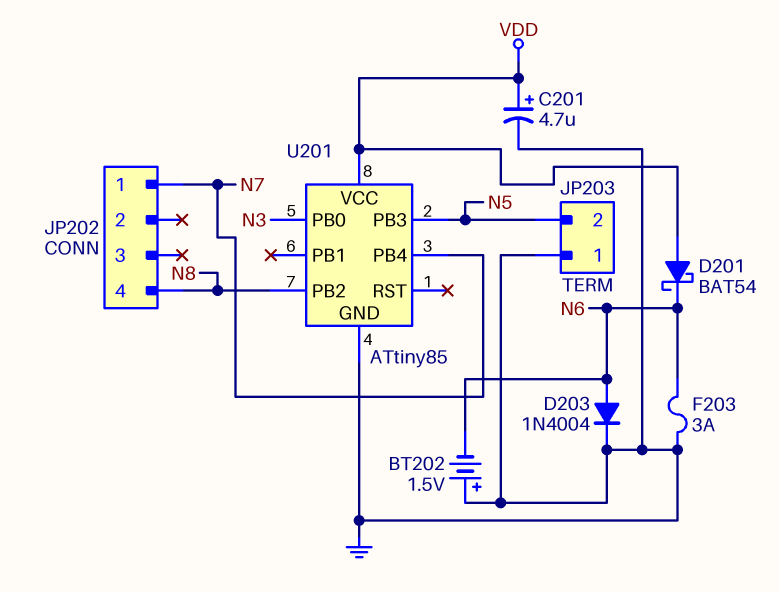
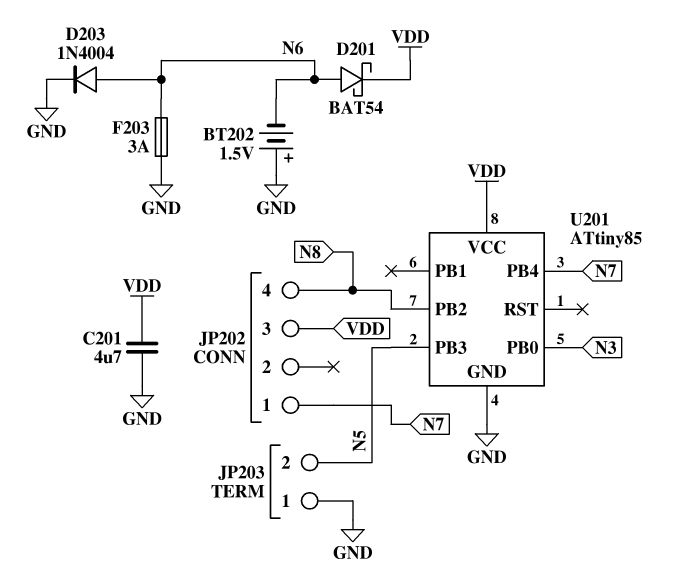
C201: 4.7uF (plus VDD, minus GND) -> 4.7uF (GND, VDD)
D201: schottky BAT54 (A VDD, K N6) -> schottky BAT54 (A N6, K VDD)
JP202 pin 3: none -> VDD

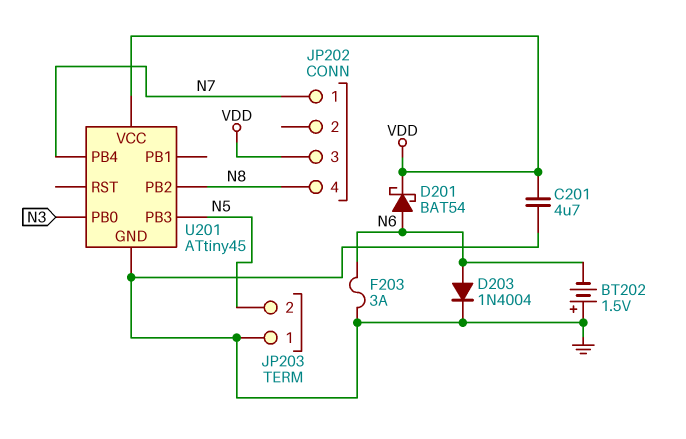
U201: ATtiny85 -> ATtiny45

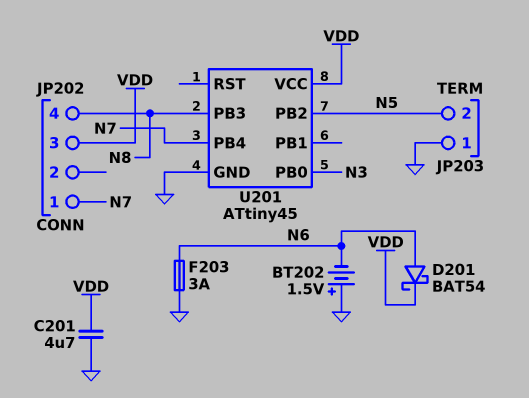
D203: diode 1N4004 (A N6, K GND) -> none
U201 pin PB2: N8 -> N5
U201 pin PB3: N5 -> N8

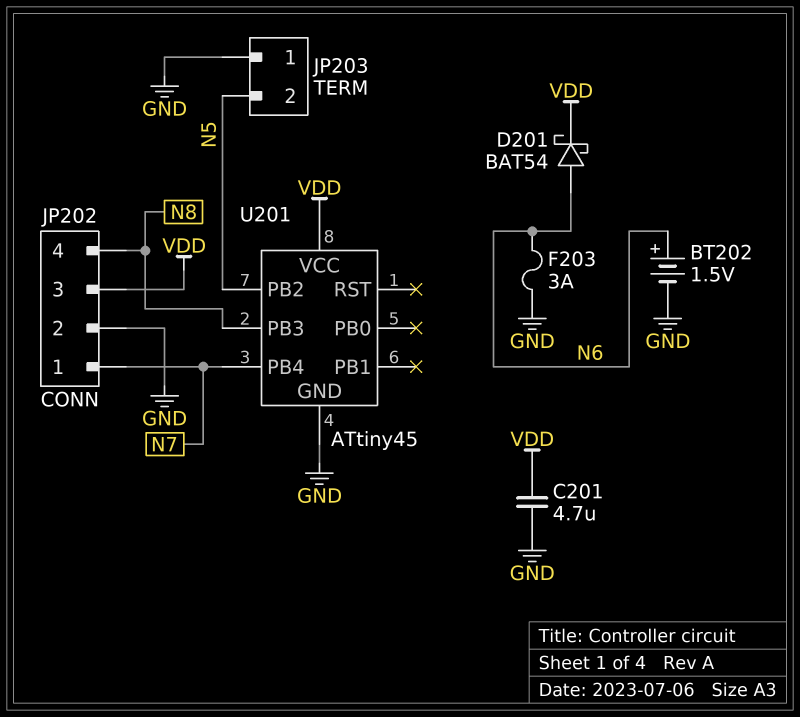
BT202: 1.5V (plus GND, minus N6) -> 1.5V (plus N6, minus GND)
JP202 pin 2: none -> GND
U201 pin PB0: N3 -> none

